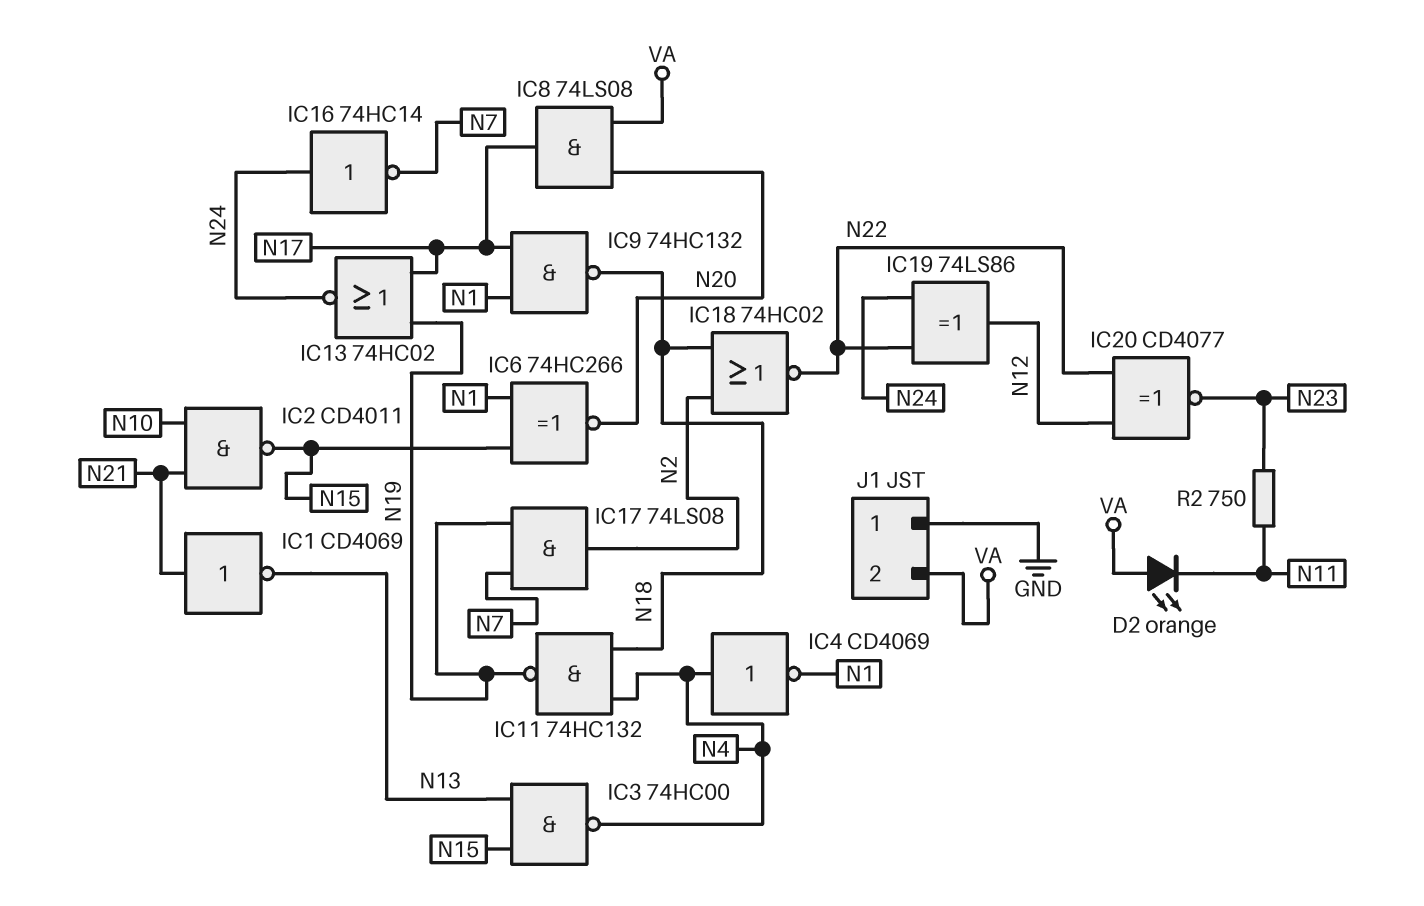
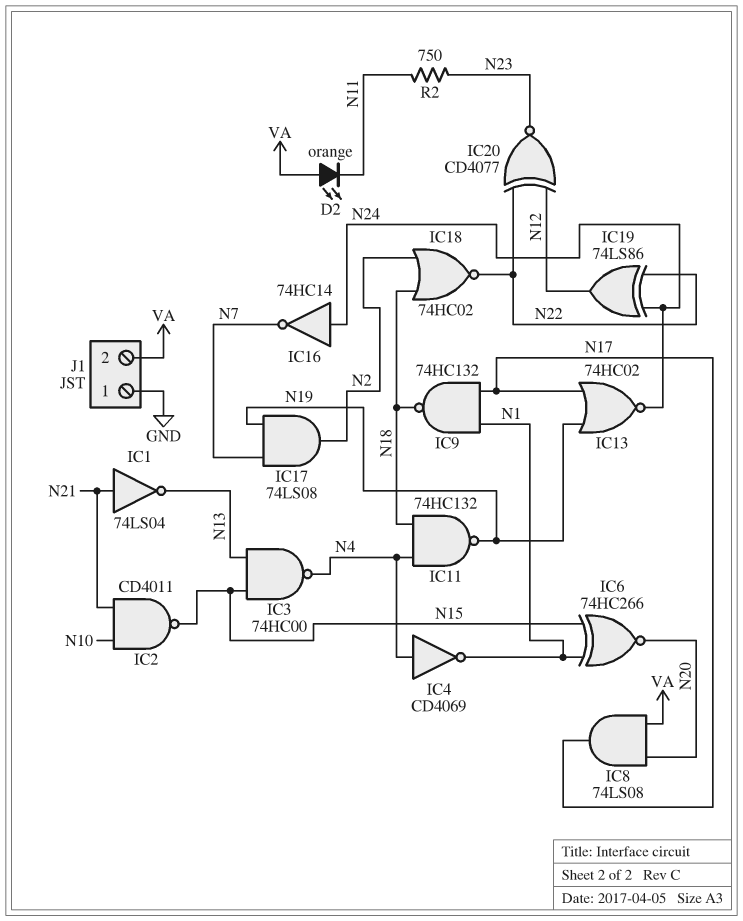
IC1: NOT CD4069 (in N21, out N13) -> NOT 74LS04 (in N21, out N13)

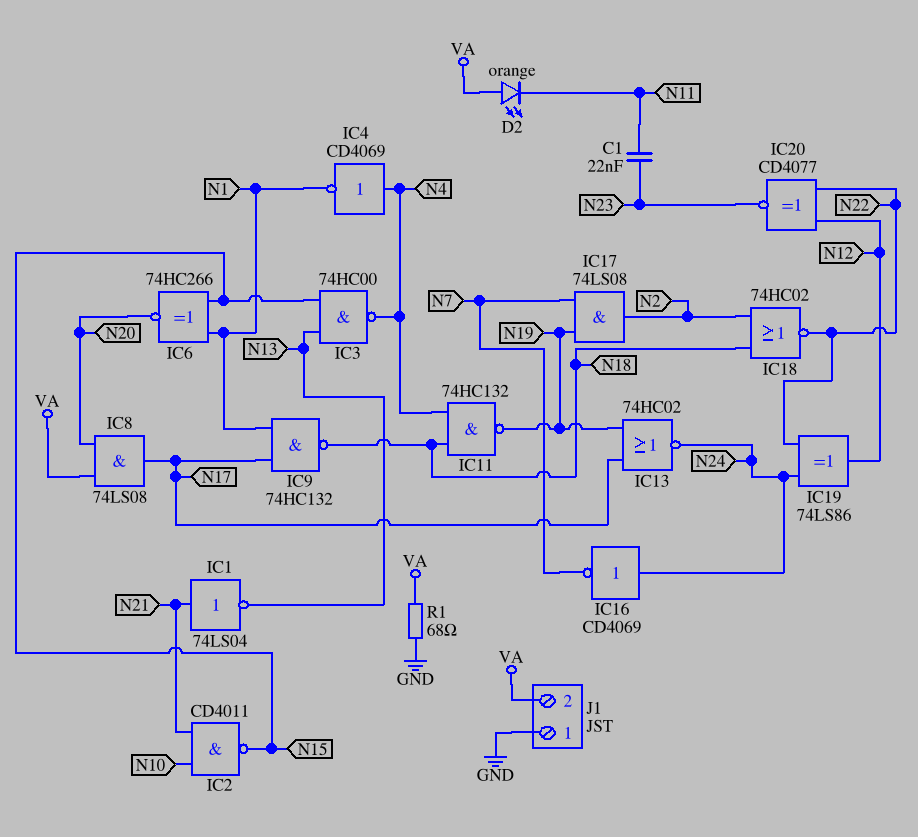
C1: none -> 22nF (N11, N23)
IC16: NOT 74HC14 (in N24, out N7) -> NOT CD4069 (in N24, out N7)
R1: none -> 68 (GND, VA)
R2: 750 (N11, N23) -> none

